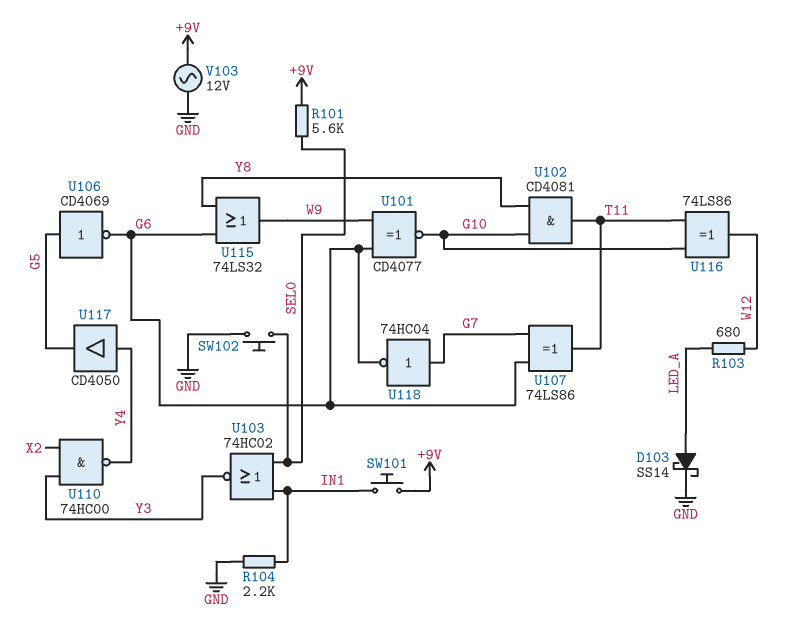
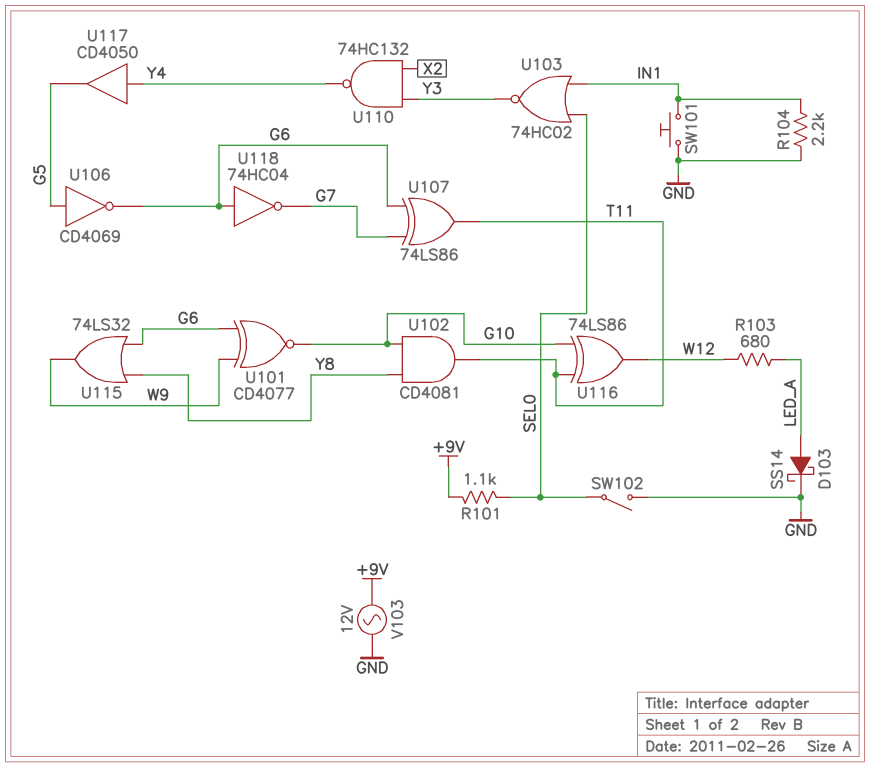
R101: 5.6k (+9V, SEL0) -> 1.1k (+9V, SEL0)
SW101: button (+9V, IN1) -> button (GND, IN1)
SW102: button (GND, SEL0) -> switch (GND, SEL0)
U110: NAND 74HC00 (in X2, in Y3, out Y4) -> NAND 74HC132 (in X2, in Y3, out Y4)
U118: NOT 74HC04 (in G7, out G6) -> NOT 74HC04 (in G6, out G7)

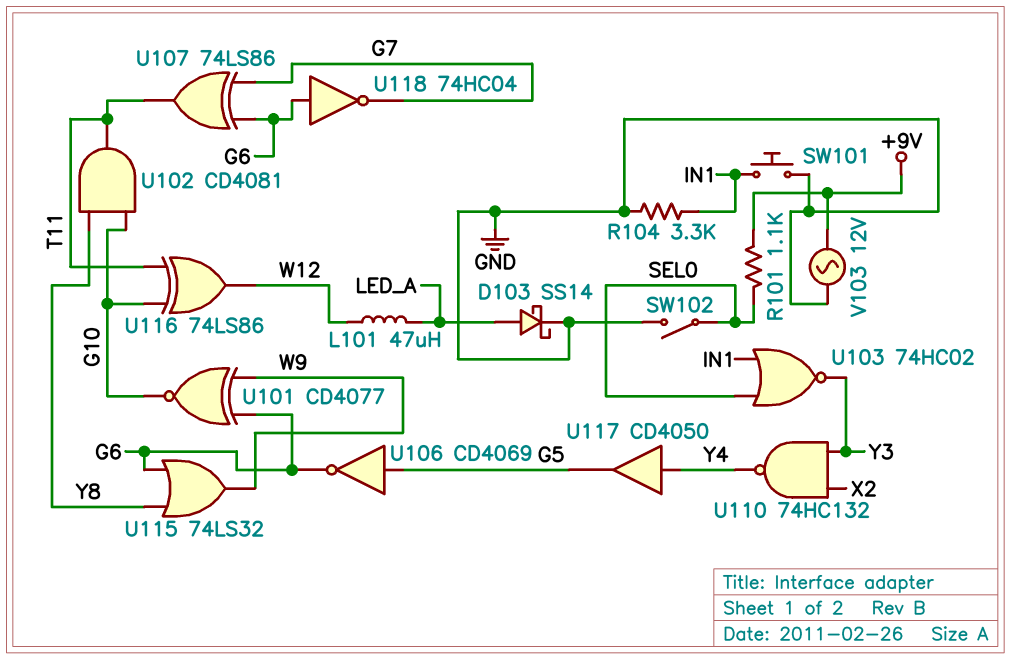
L101: none -> 47uH (LED_A, W12)
R103: 680 (LED_A, W12) -> none
R104: 2.2k (GND, IN1) -> 3.3k (GND, IN1)

